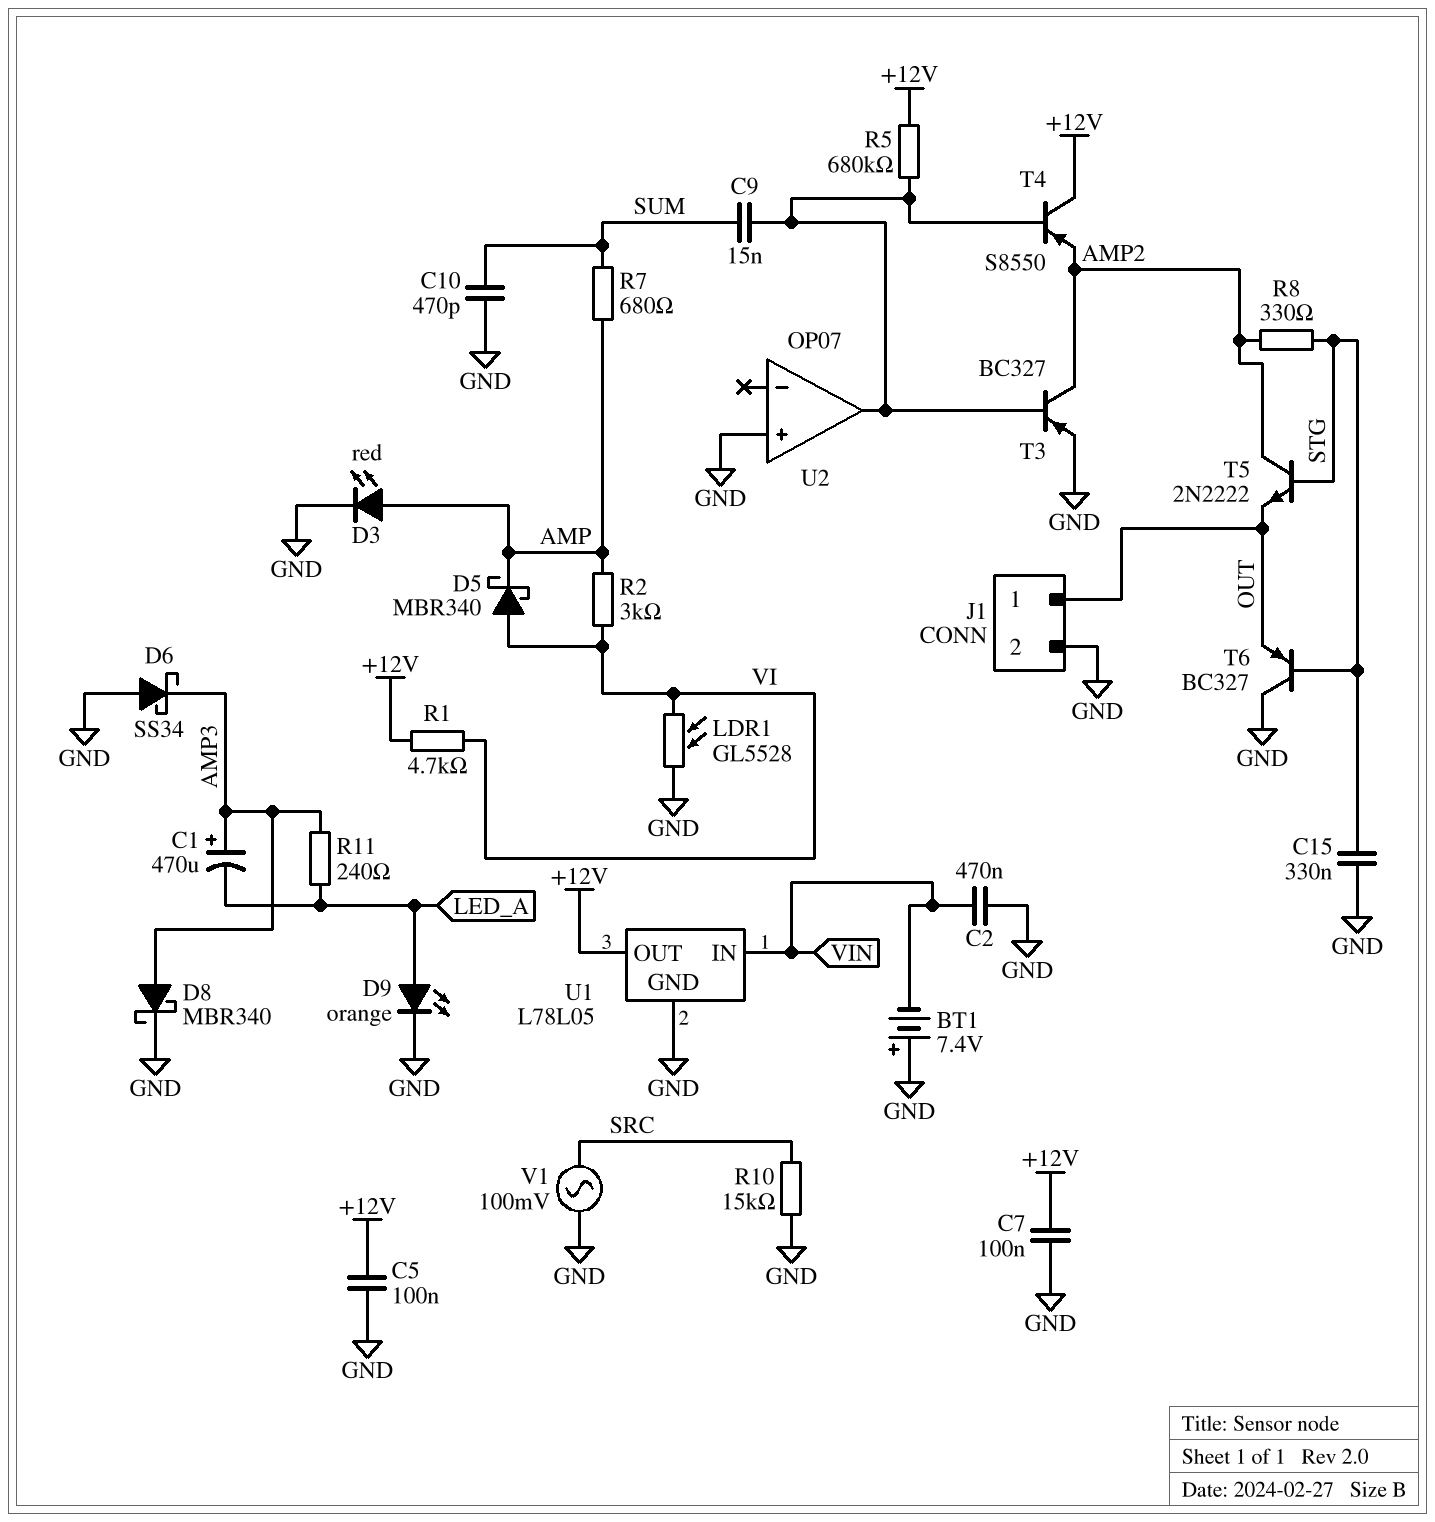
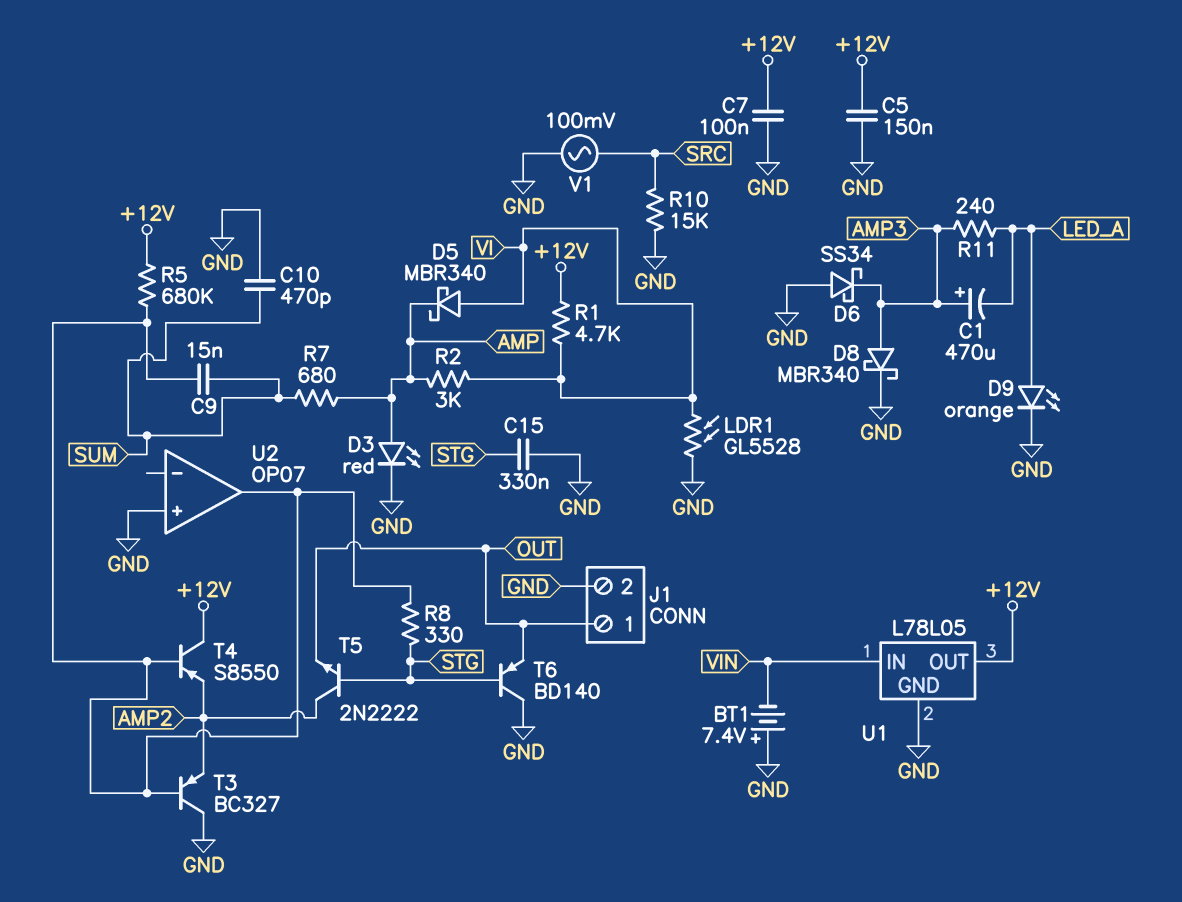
C2: 470nF (GND, VIN) -> none
C5: 100nF (+12V, GND) -> 150nF (+12V, GND)
R8: 330 (AMP2, STG) -> 330 (STG, U2/out)
T3: PNP BC327 (B U2/out, C AMP2, E GND) -> PNP BC327 (B U2/out, C GND, E AMP2)
T6: PNP BC327 (B STG, C GND, E OUT) -> PNP BD140 (B STG, C GND, E OUT)

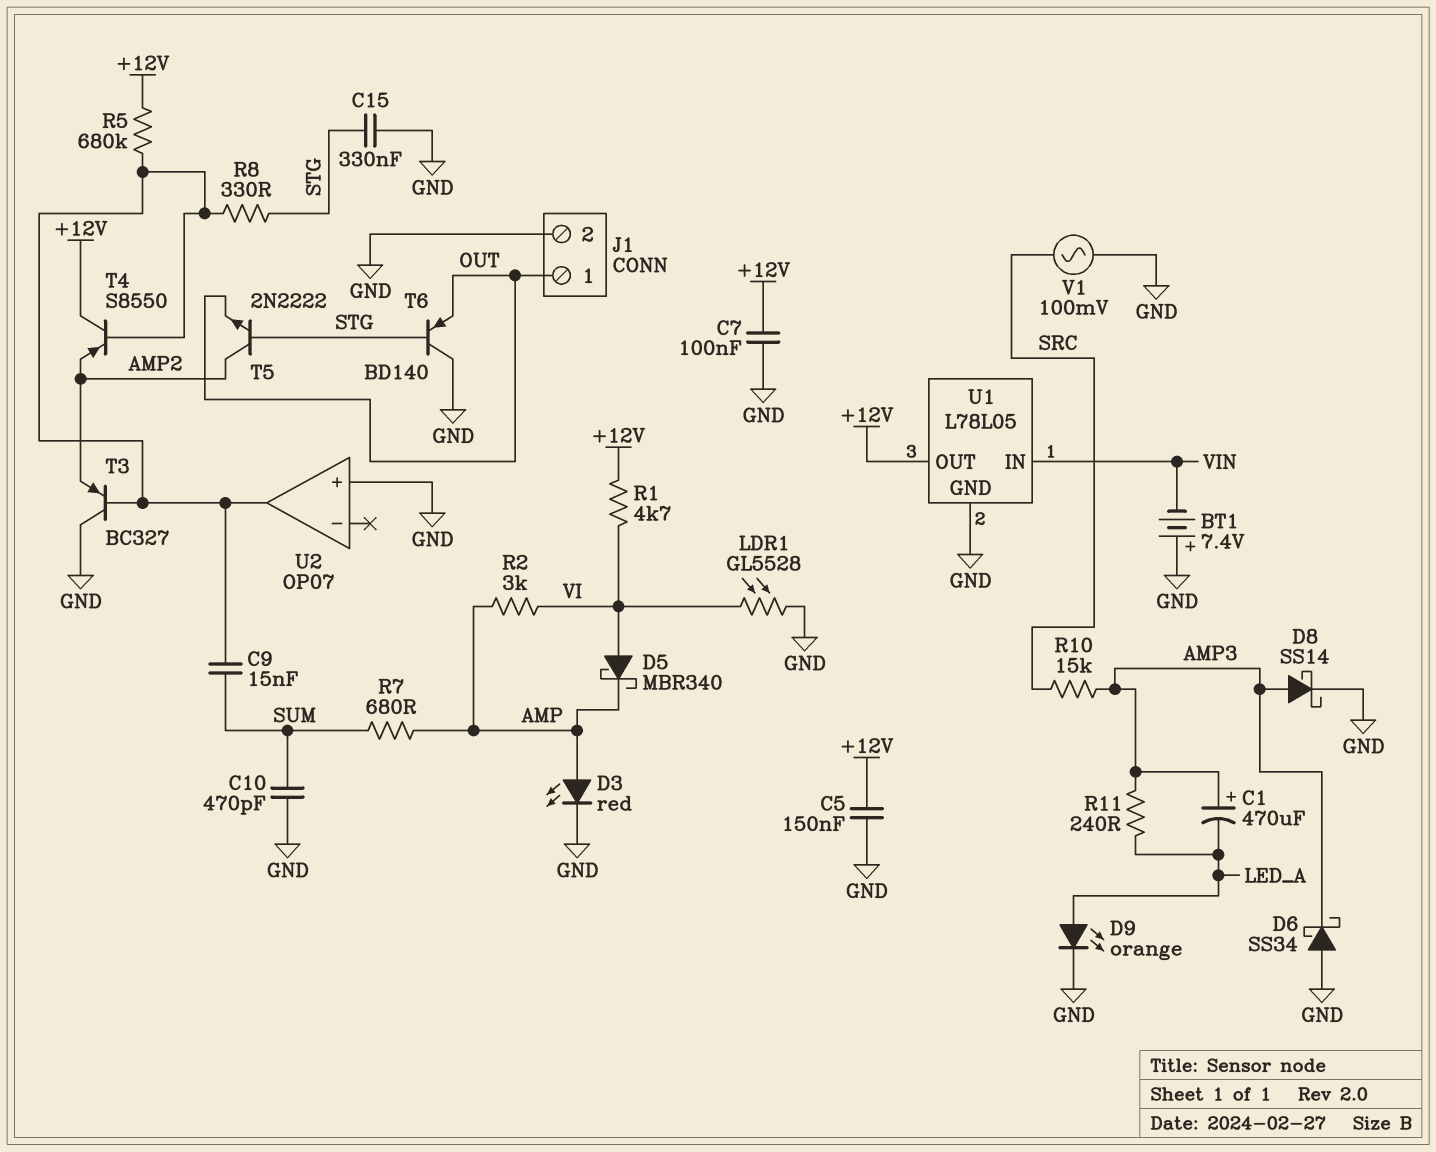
D8: schottky MBR340 (A AMP3, K GND) -> schottky SS14 (A AMP3, K GND)
R10: 15k (GND, SRC) -> 15k (AMP3, SRC)

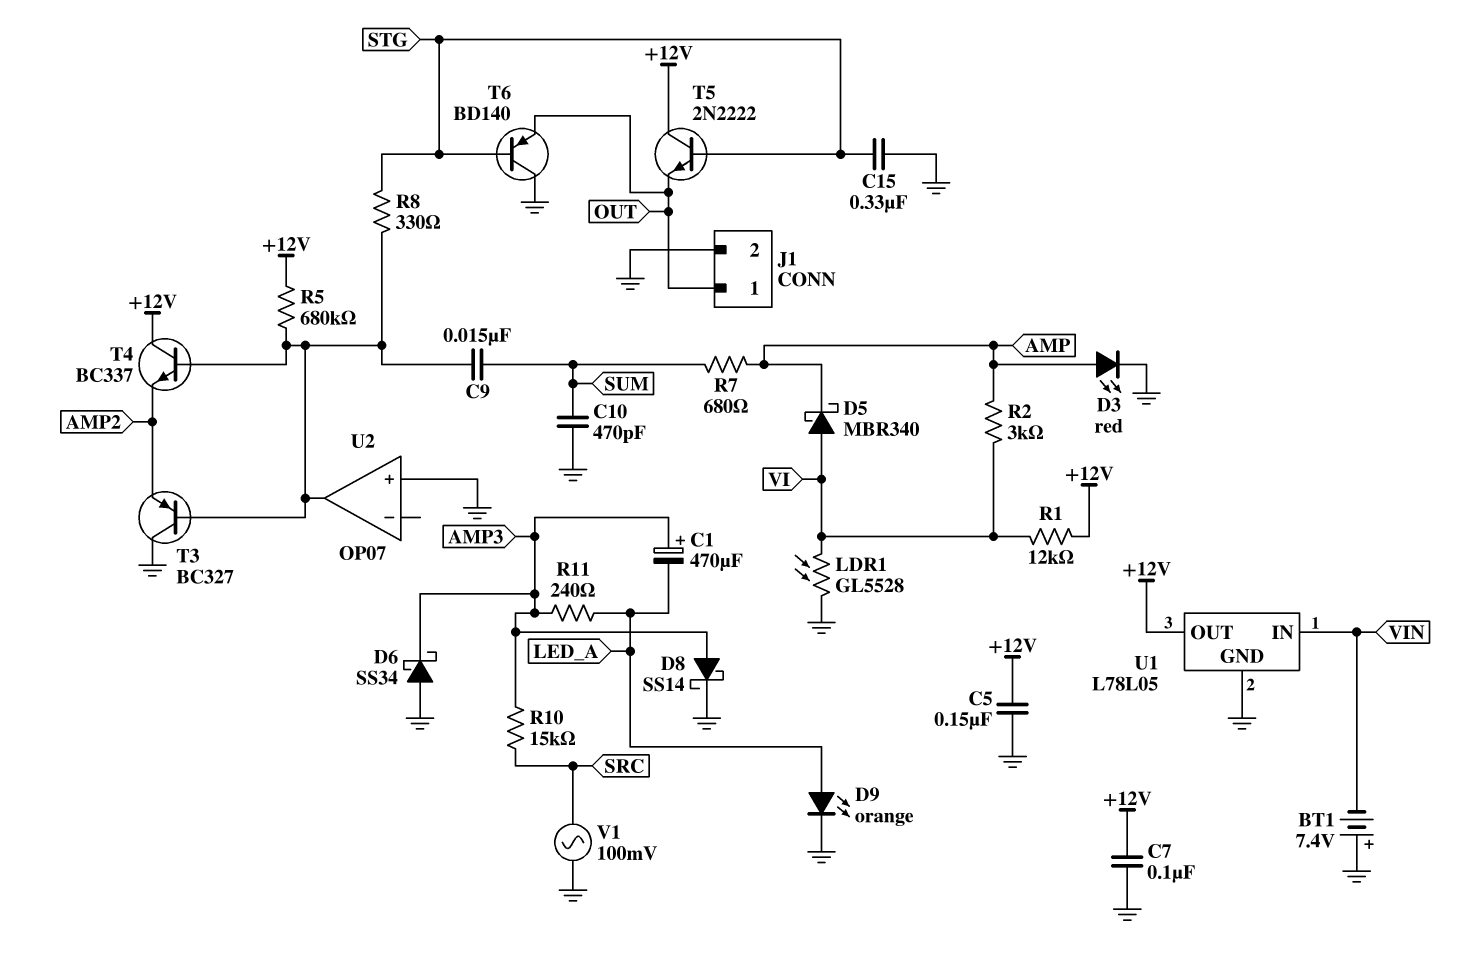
R1: 4.7k (+12V, VI) -> 12k (+12V, VI)
T4: PNP S8550 (B U2/out, C +12V, E AMP2) -> NPN BC337 (B U2/out, C +12V, E AMP2)
T5: NPN 2N2222 (B STG, C AMP2, E OUT) -> NPN 2N2222 (B STG, C +12V, E OUT)

